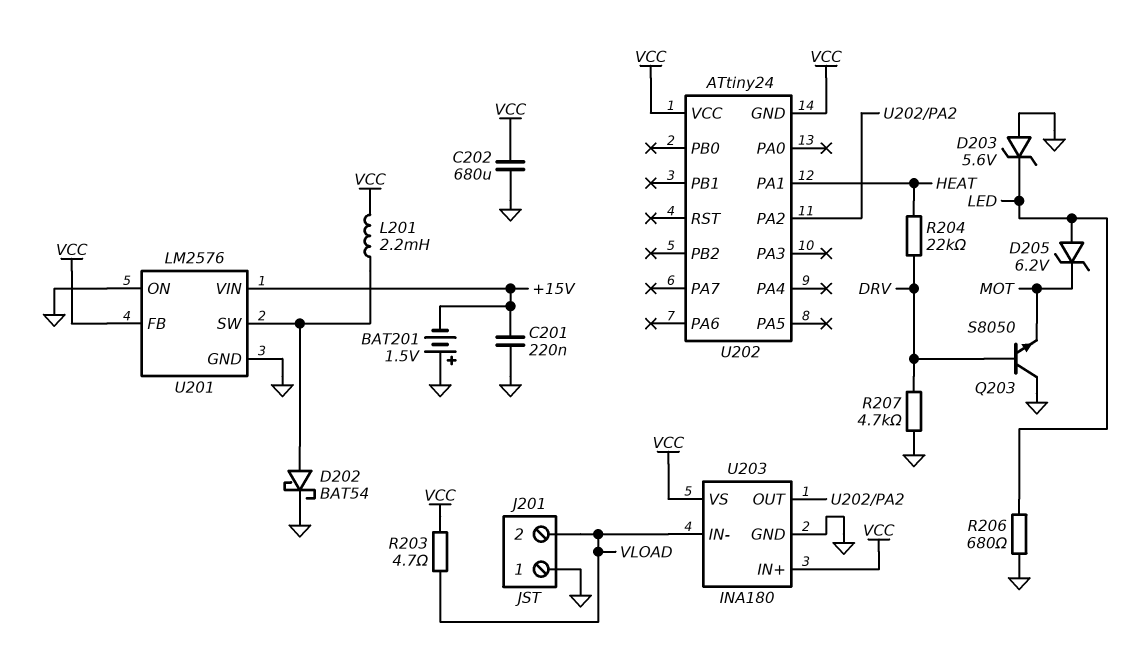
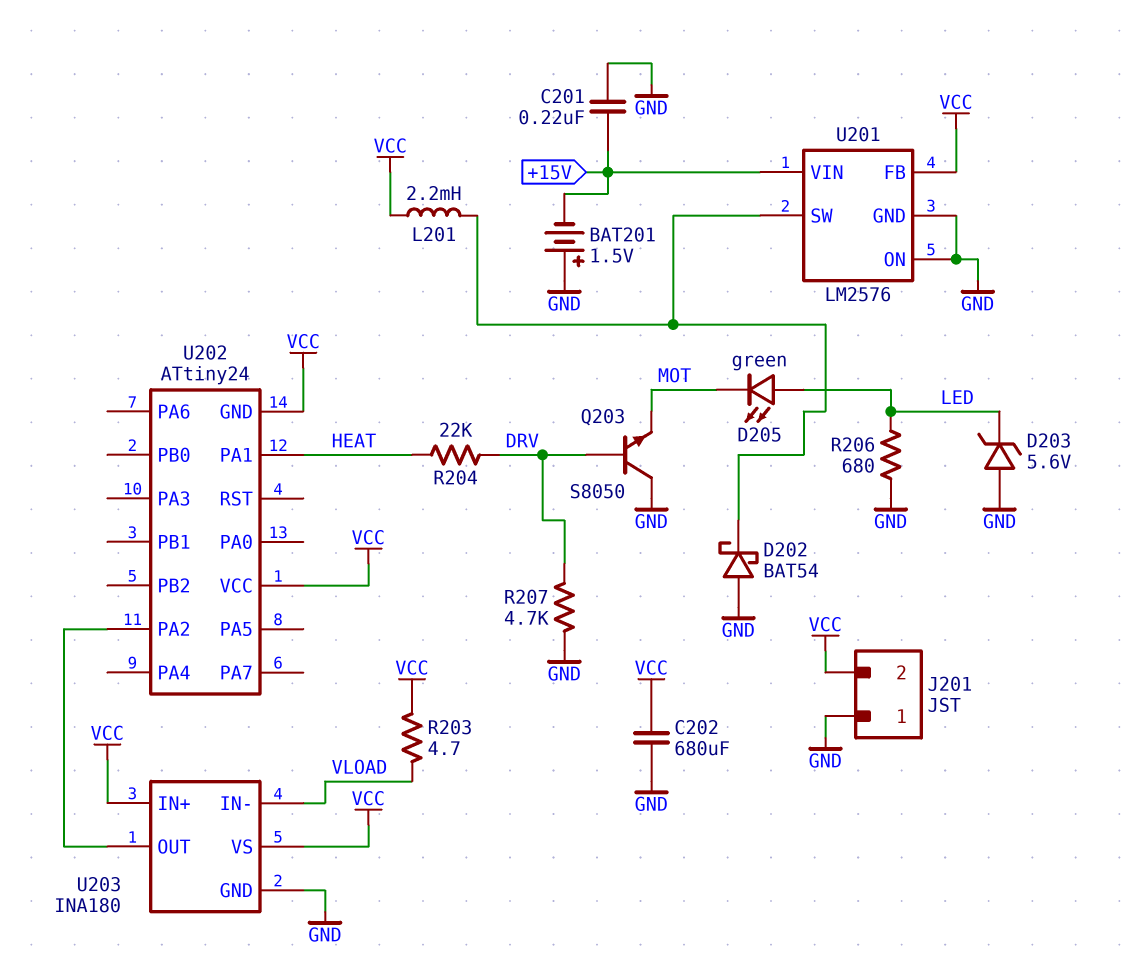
D202: schottky BAT54 (A U201/SW, K GND) -> schottky BAT54 (A GND, K U201/SW)
D205: zener 6.2V (A LED, K MOT) -> LED green (A LED, K MOT)
J201 pin 2: VLOAD -> VCC

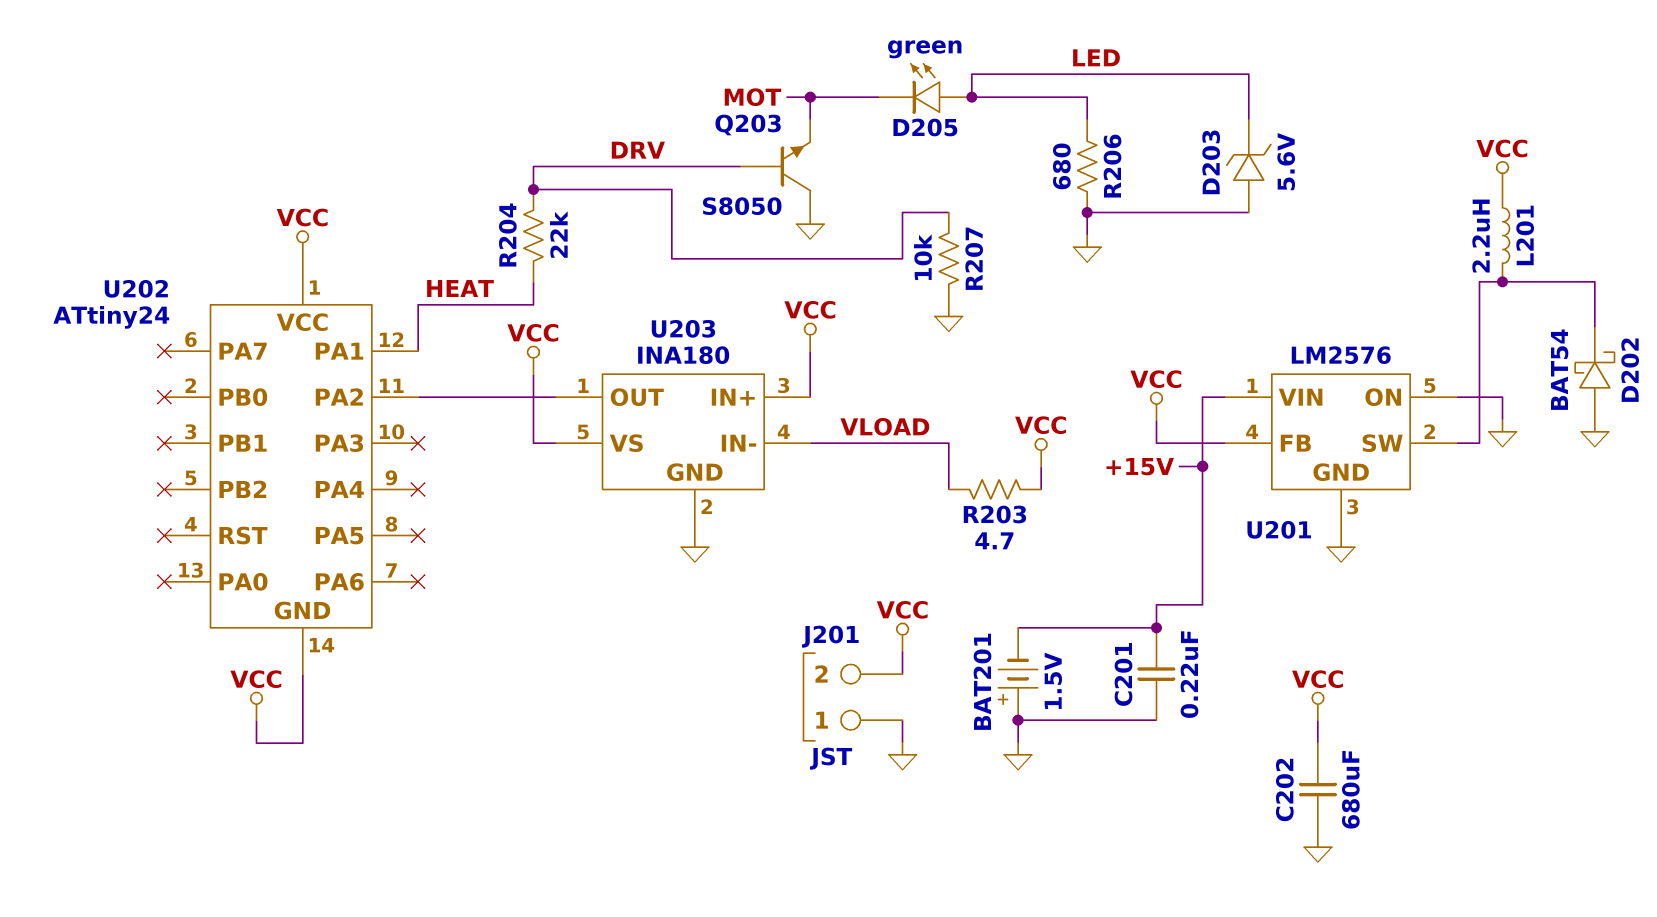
L201: 2.2mH (U201/SW, VCC) -> 2.2uH (U201/SW, VCC)
R207: 4.7k (DRV, GND) -> 10k (DRV, GND)

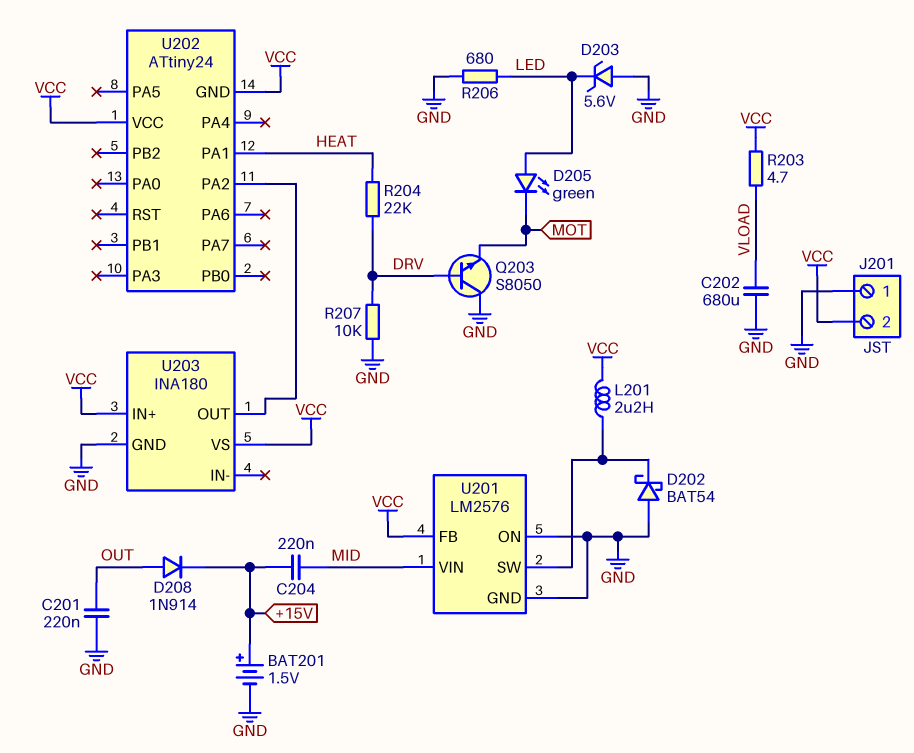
BAT201: 1.5V (plus GND, minus +15V) -> 1.5V (plus +15V, minus GND)
C201: 220nF (+15V, GND) -> 220nF (GND, OUT)
C202: 680uF (GND, VCC) -> 680uF (GND, VLOAD)
C204: none -> 220nF (+15V, MID)
D208: none -> diode 1N914 (A OUT, K +15V)
U201 pin VIN: +15V -> MID
U203 pin IN-: VLOAD -> none

